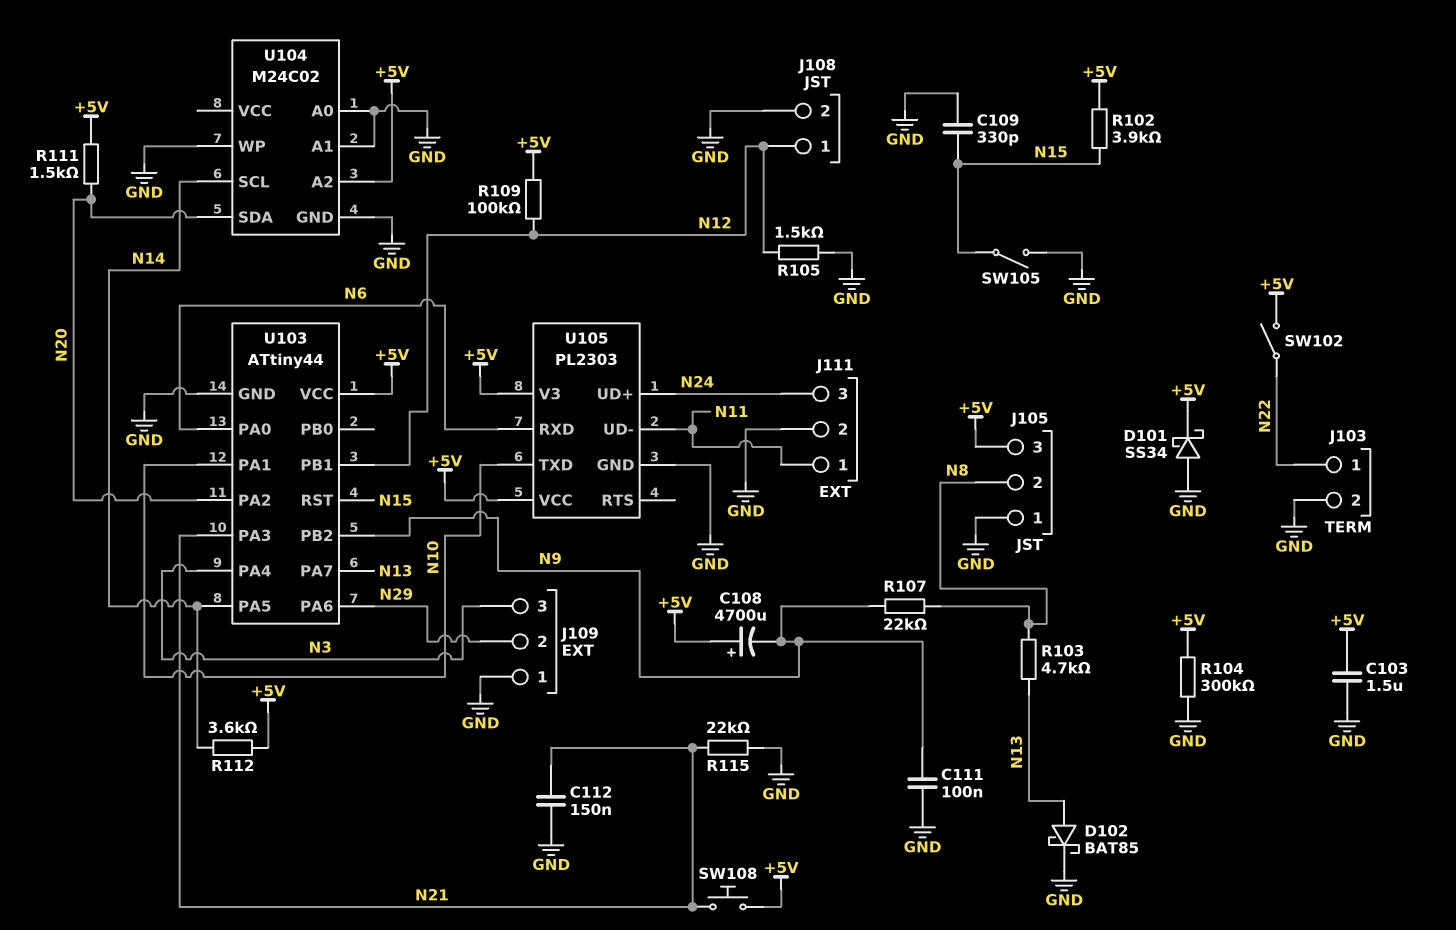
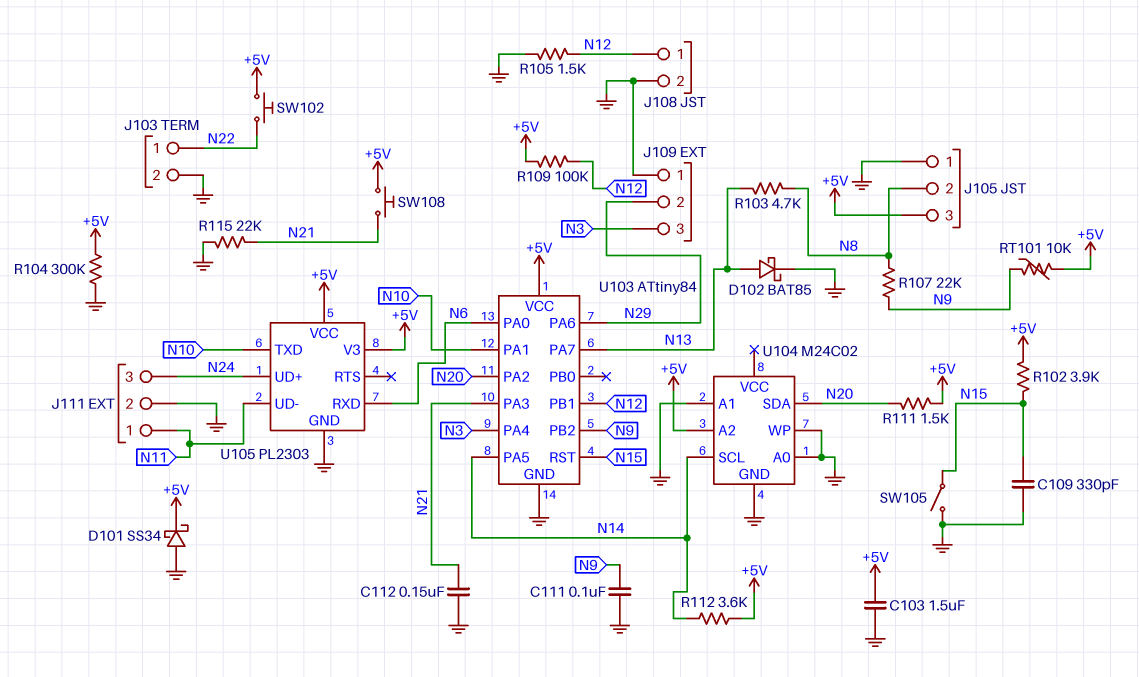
C108: 4700uF (plus +5V, minus N9) -> none
RT101: none -> 10k (+5V, N9)
SW102: switch (+5V, N22) -> button (+5V, N22)
U103: ATtiny44 -> ATtiny84

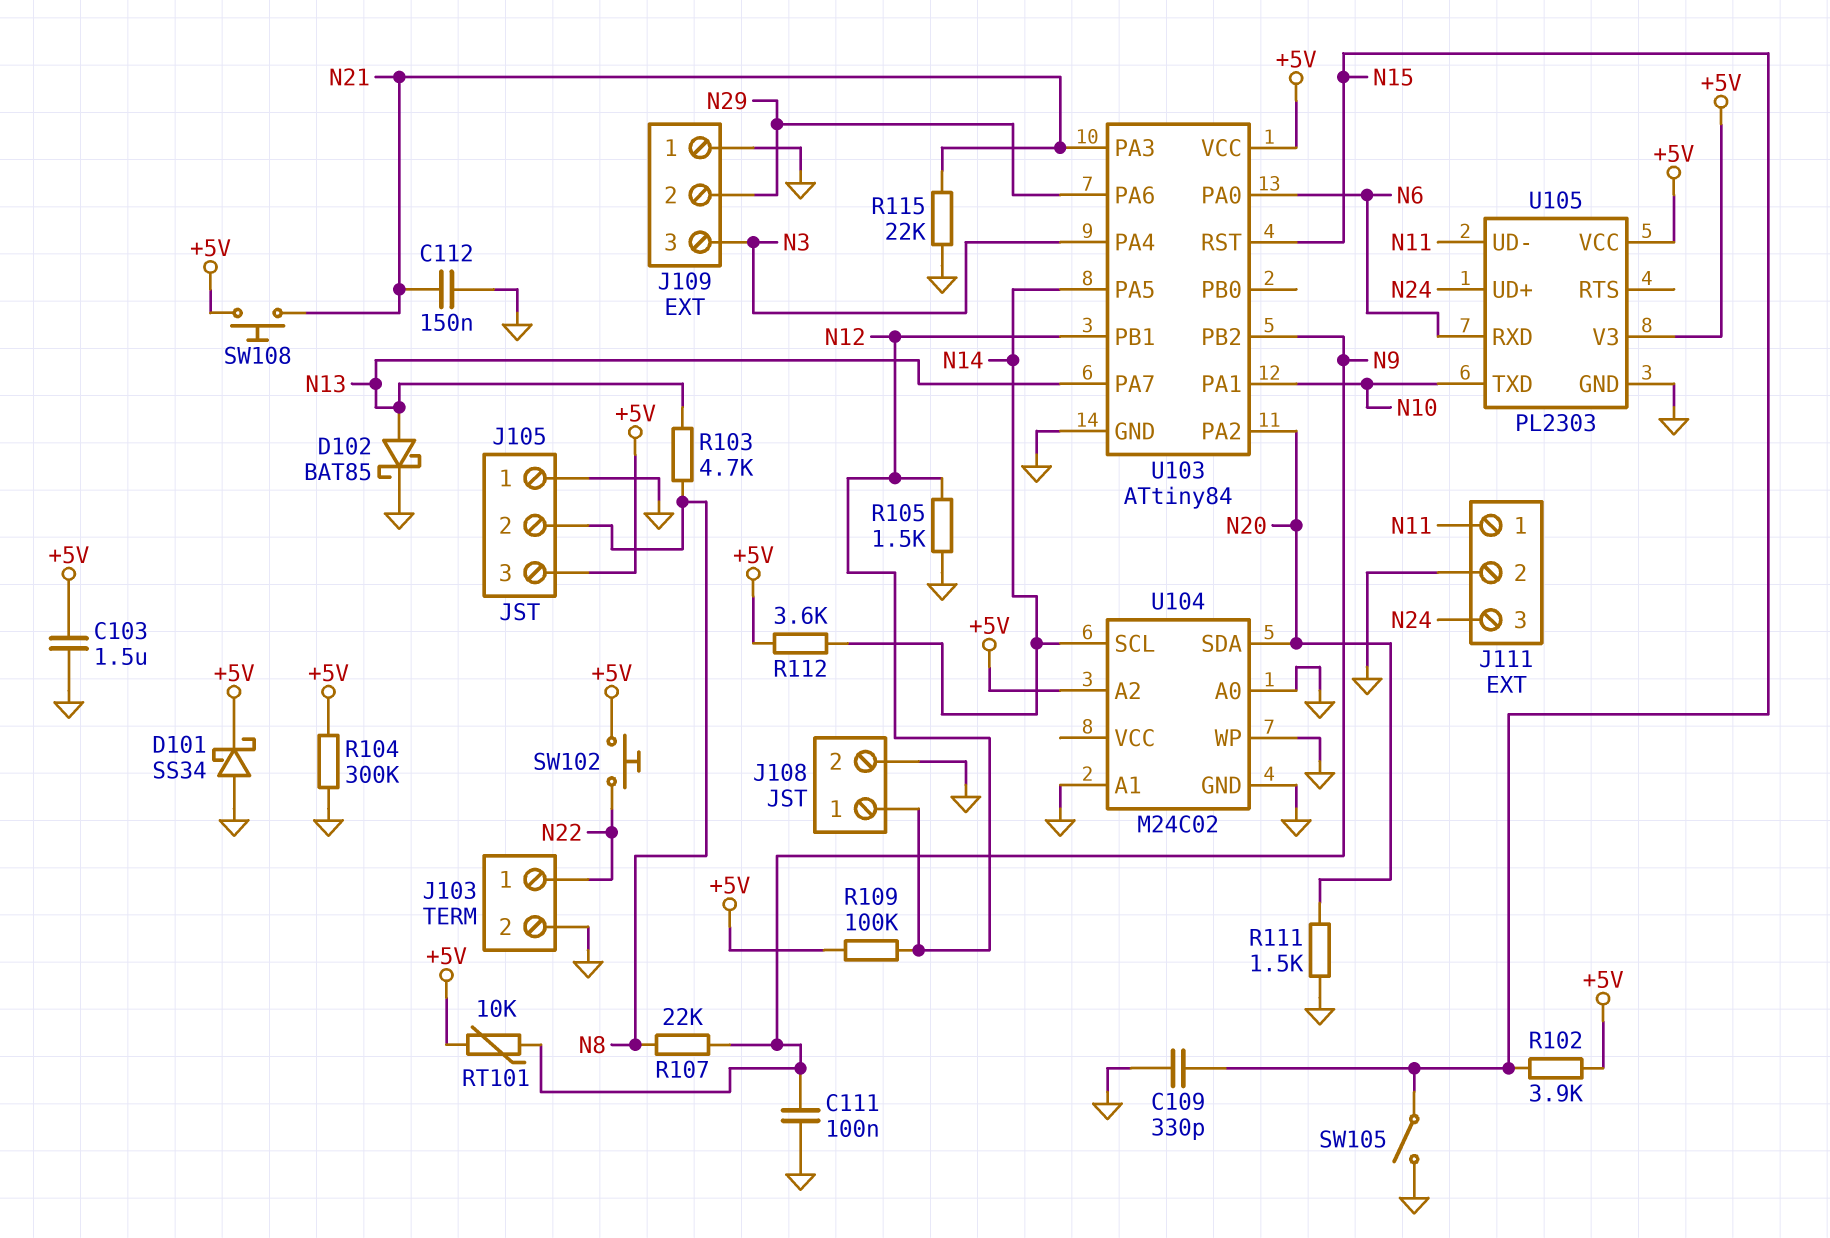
R111: 1.5k (+5V, N20) -> 1.5k (GND, N20)

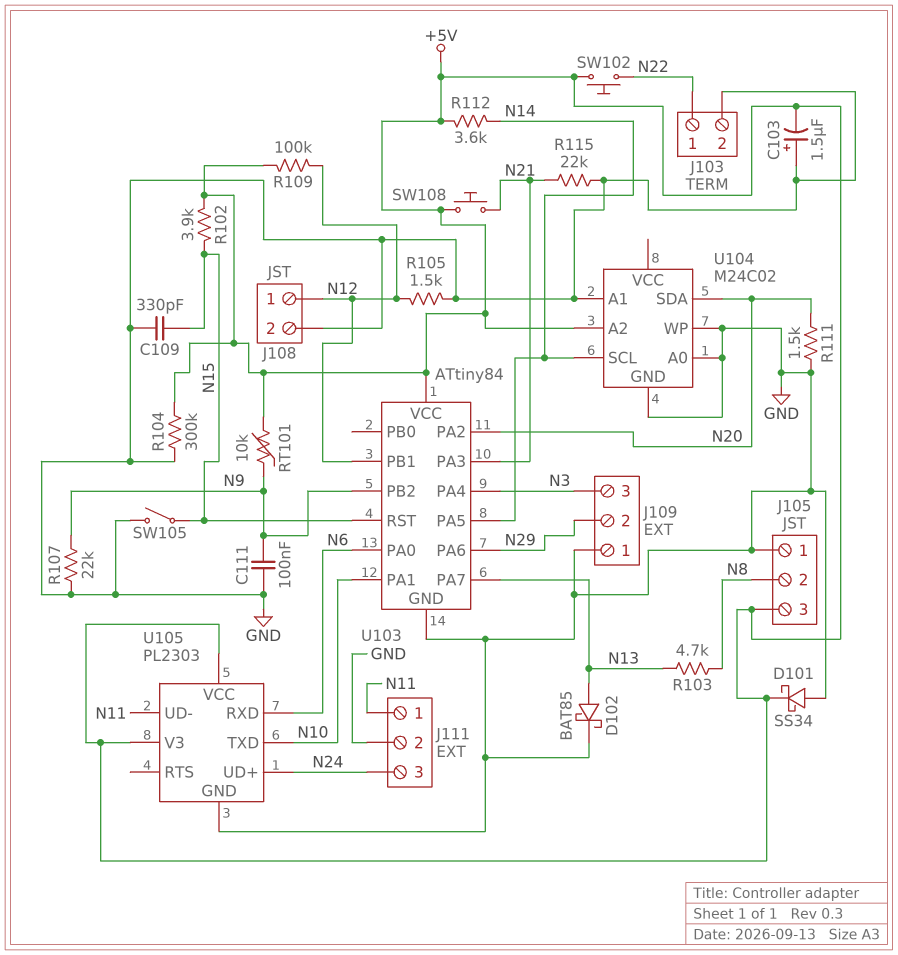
C103: 1.5uF (+5V, GND) -> 1.5uF (plus GND, minus +5V)
C112: 150nF (GND, N21) -> none
R107: 22k (N8, N9) -> 22k (GND, N9)

